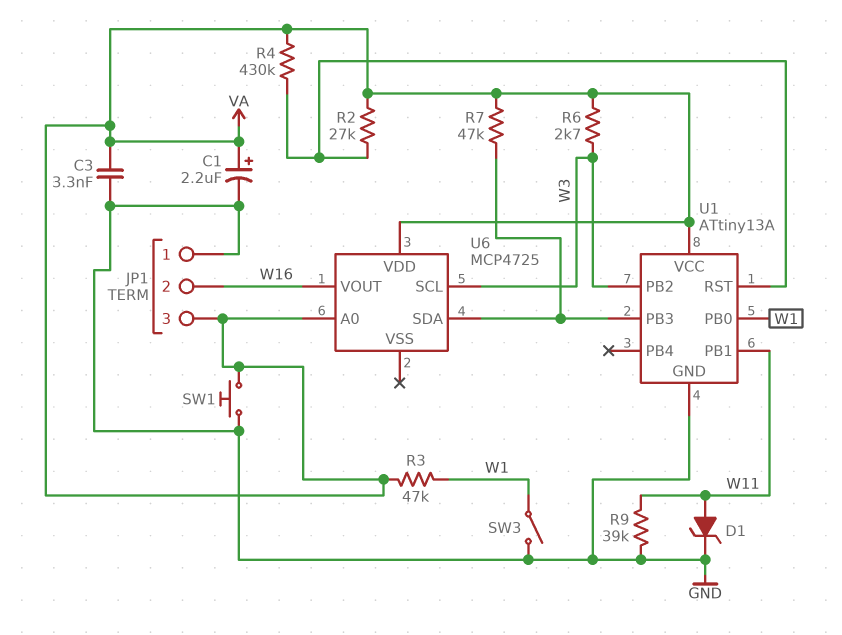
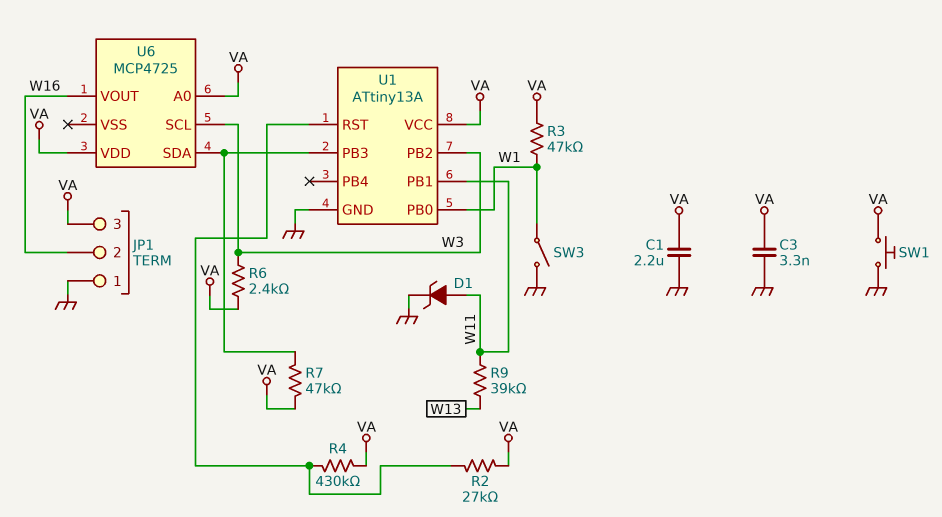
C1: 2.2uF (plus VA, minus GND) -> 2.2uF (GND, VA)
R6: 2.7k (VA, W3) -> 2.4k (VA, W3)
R9: 39k (GND, W11) -> 39k (W11, W13)

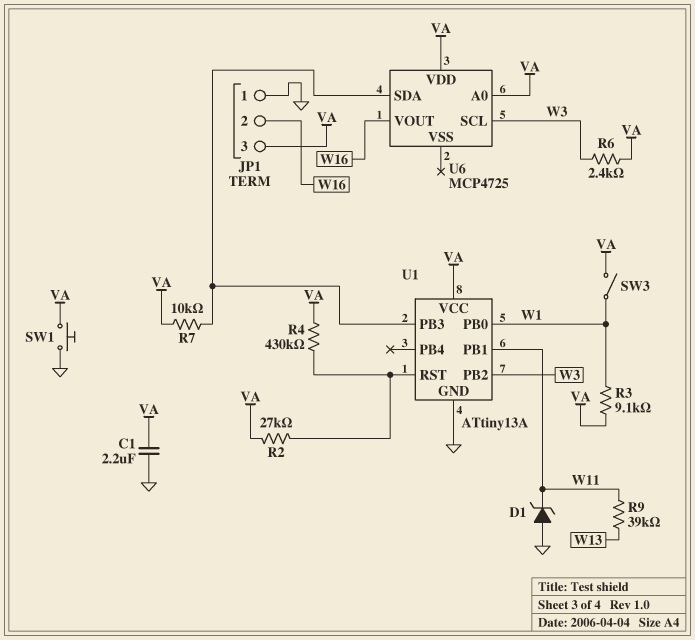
C3: 3.3nF (GND, VA) -> none
D1: zener (A W11, K GND) -> zener (A GND, K W11)
R3: 47k (VA, W1) -> 9.1k (VA, W1)
R7: 47k (U1/PB3, VA) -> 10k (U1/PB3, VA)
SW3: switch (GND, W1) -> switch (VA, W1)

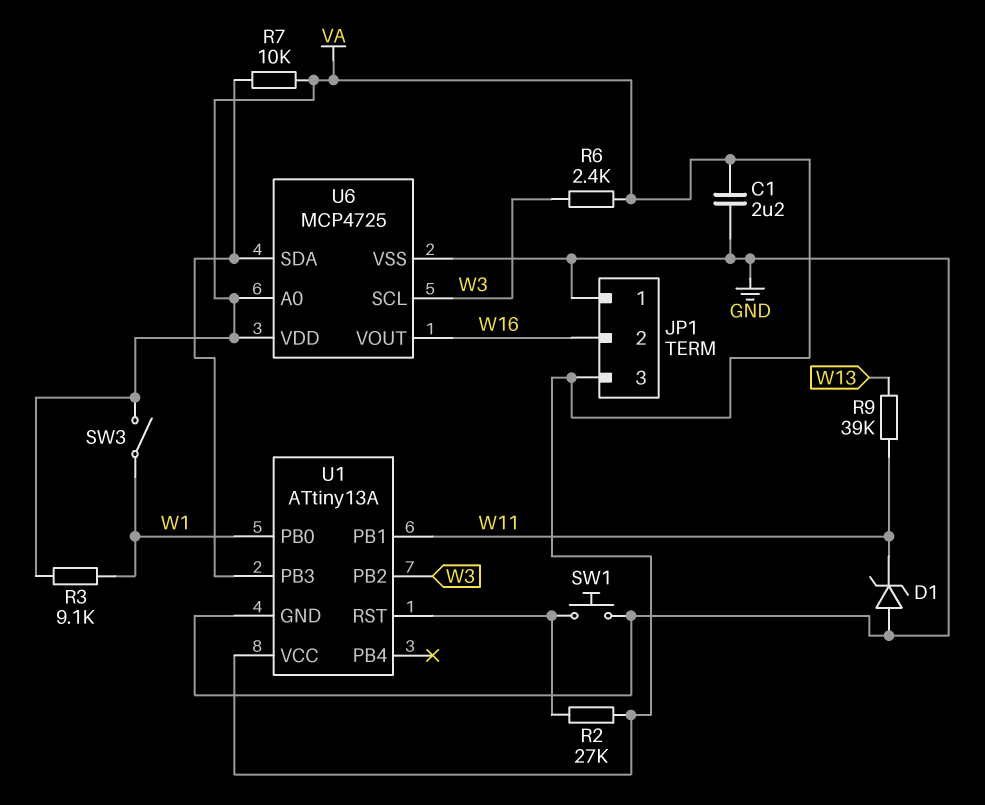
R4: 430k (U1/RST, VA) -> none
SW1: button (GND, VA) -> button (GND, U1/RST)
U6 pin VSS: none -> GND

